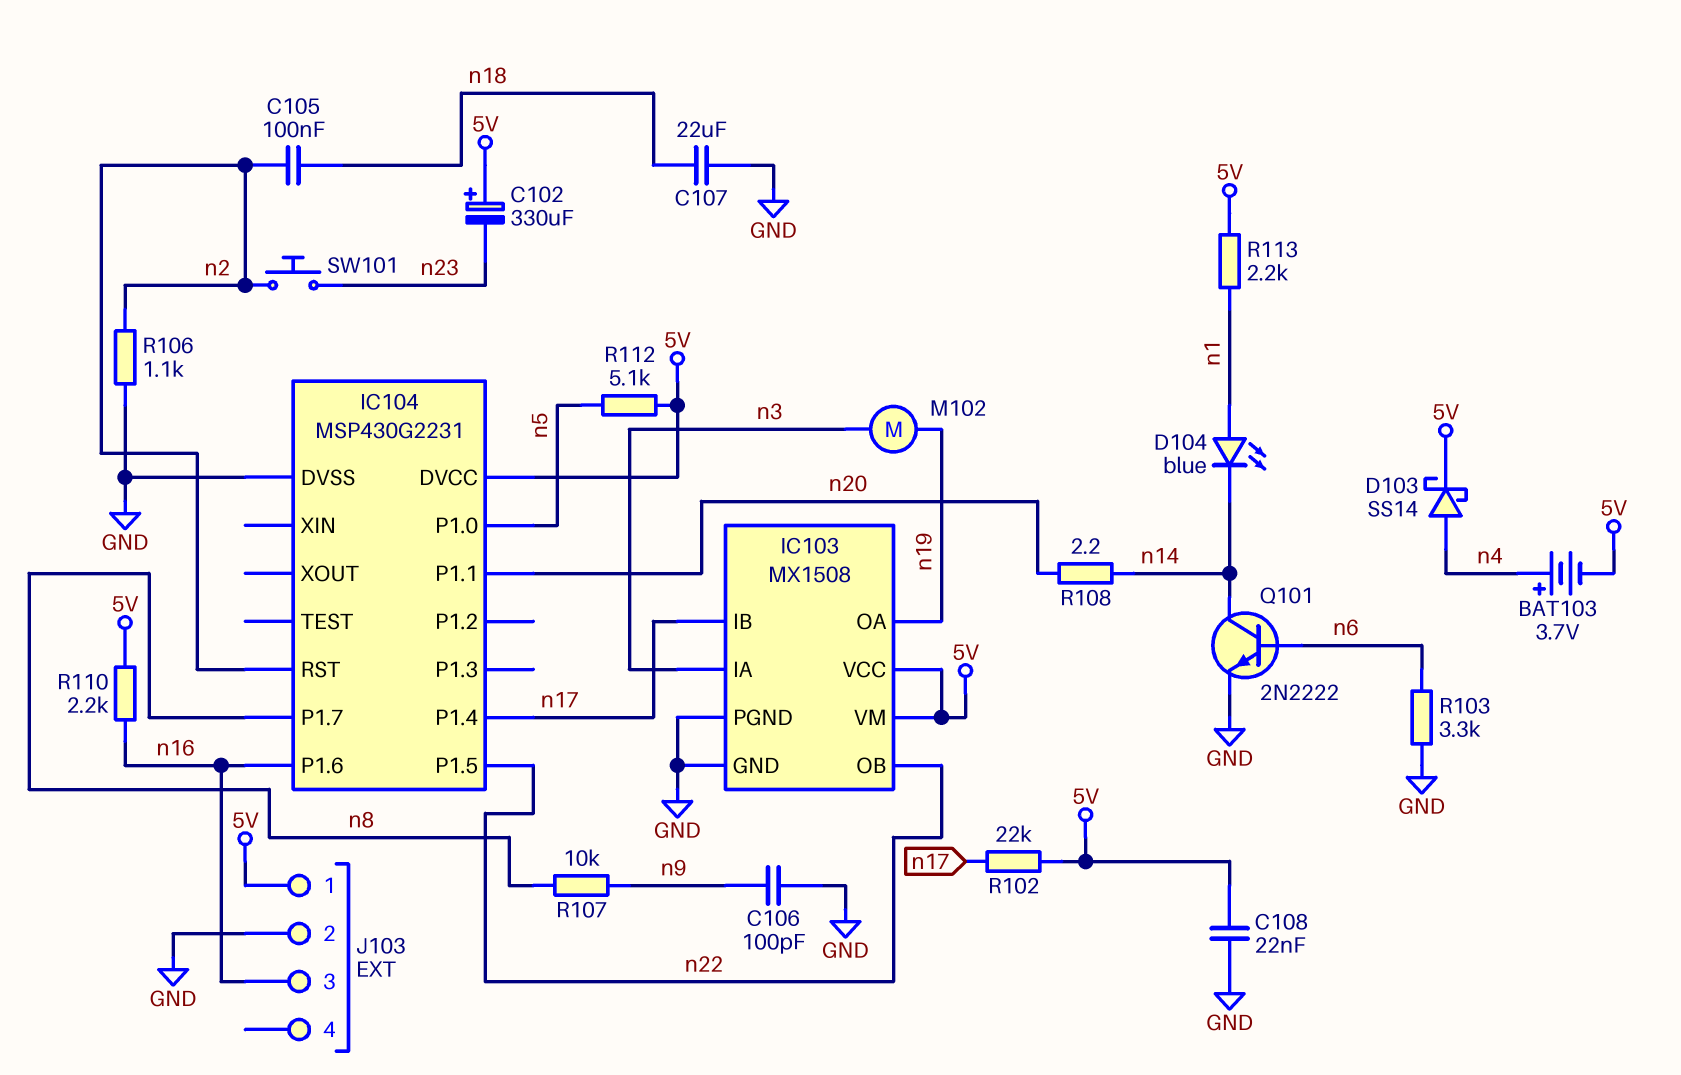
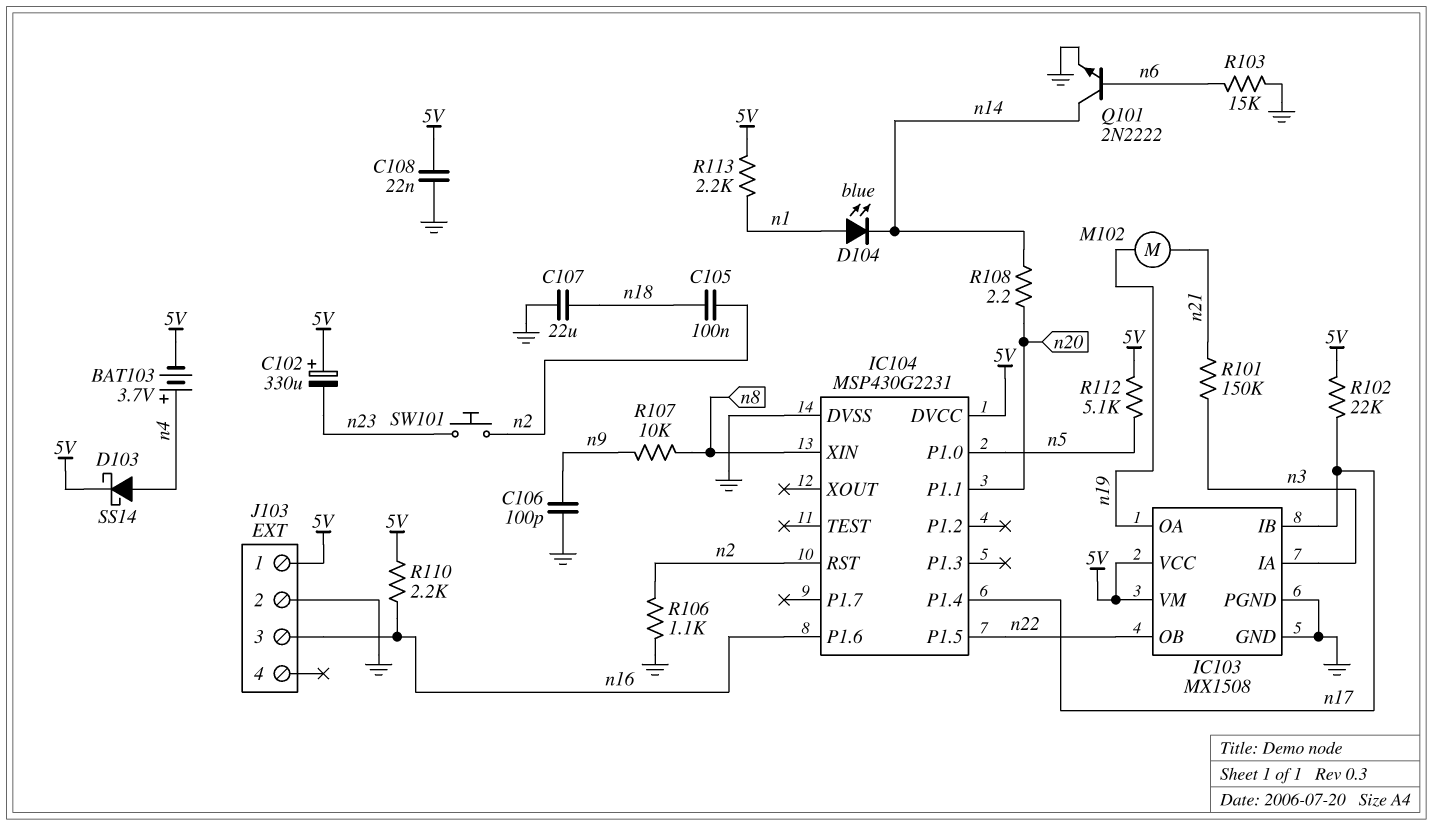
IC104 pin P1.7: n8 -> none
IC104 pin XIN: none -> n8
M102: motor (n3, n19) -> motor (n19, n21)
R101: none -> 150k (n3, n21)
R103: 3.3k (GND, n6) -> 15k (GND, n6)

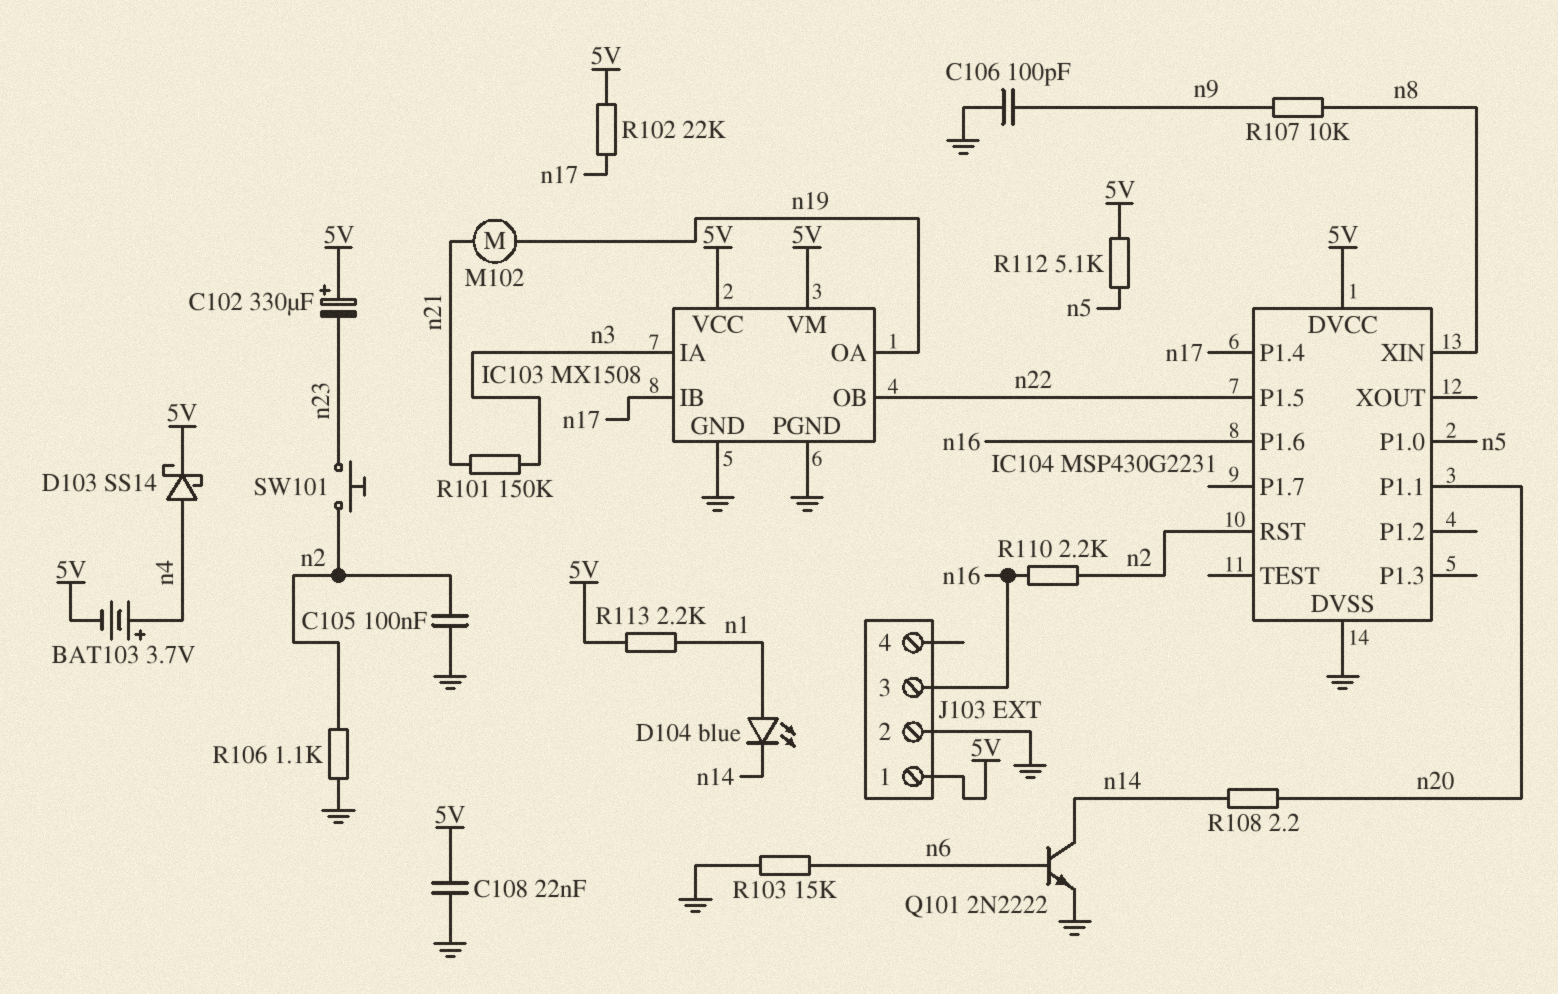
C105: 100nF (n2, n18) -> 100nF (GND, n2)
C107: 22uF (GND, n18) -> none
R110: 2.2k (5V, n16) -> 2.2k (n2, n16)

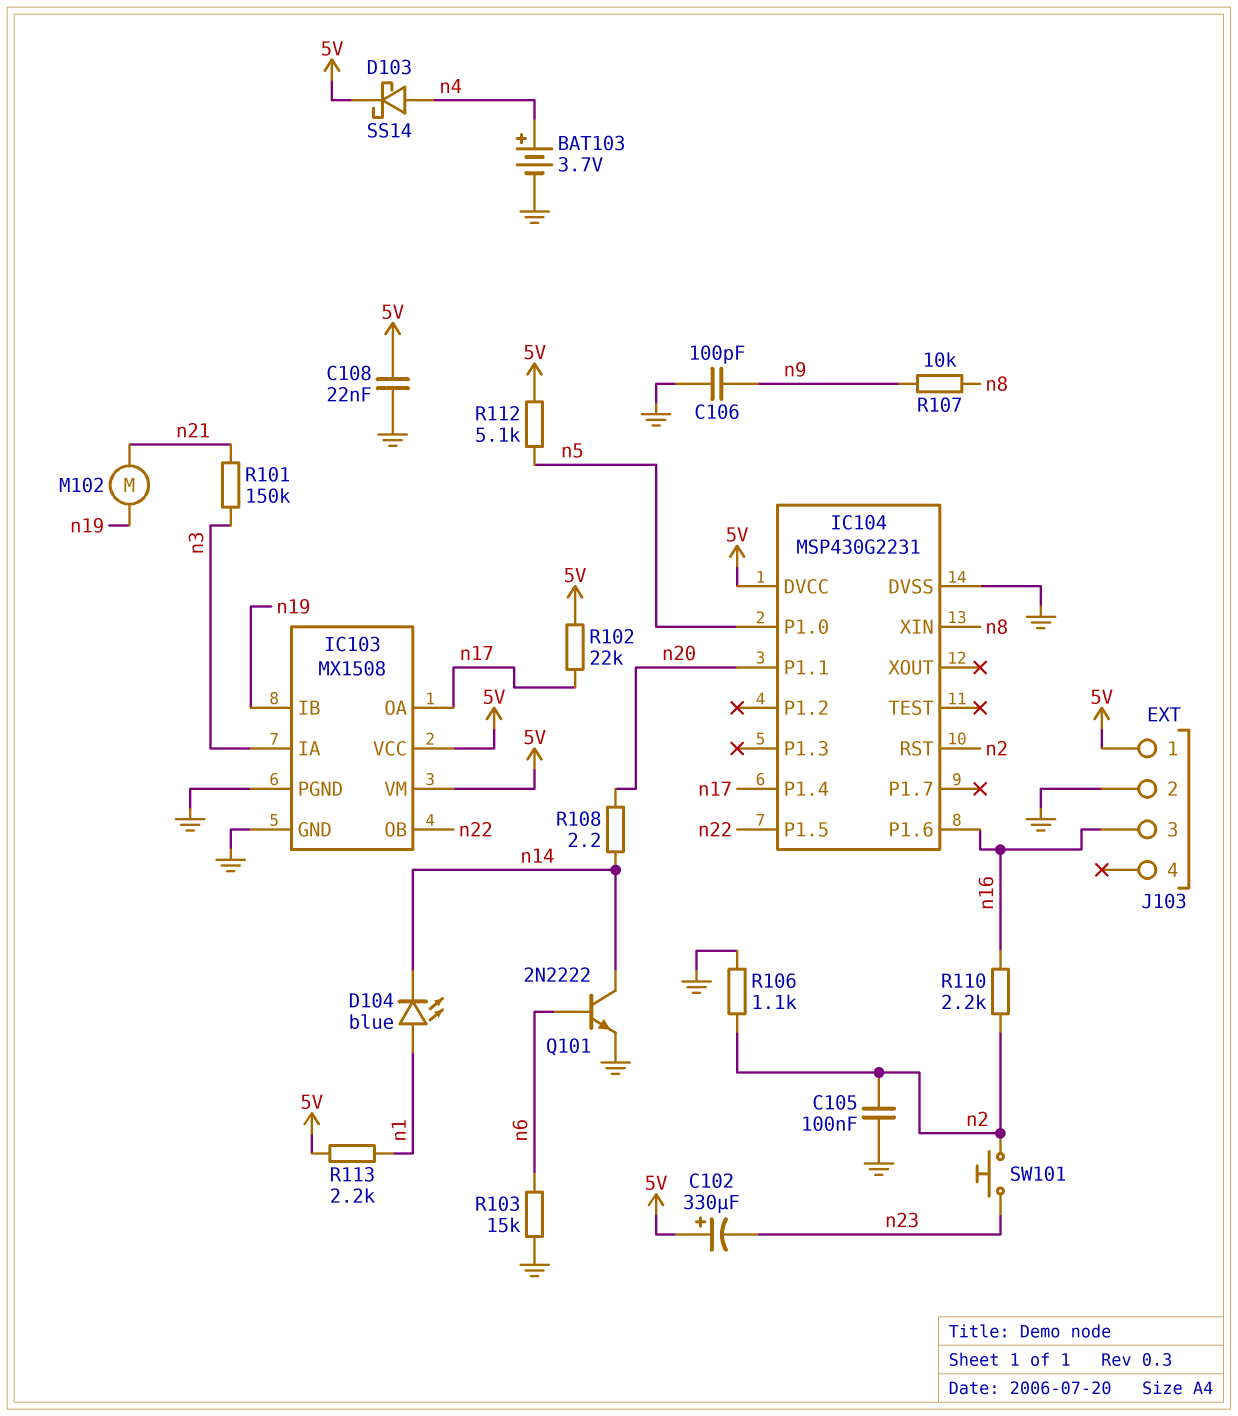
BAT103: 3.7V (plus n4, minus 5V) -> 3.7V (plus n4, minus GND)
IC103 pin IB: n17 -> n19
IC103 pin OA: n19 -> n17

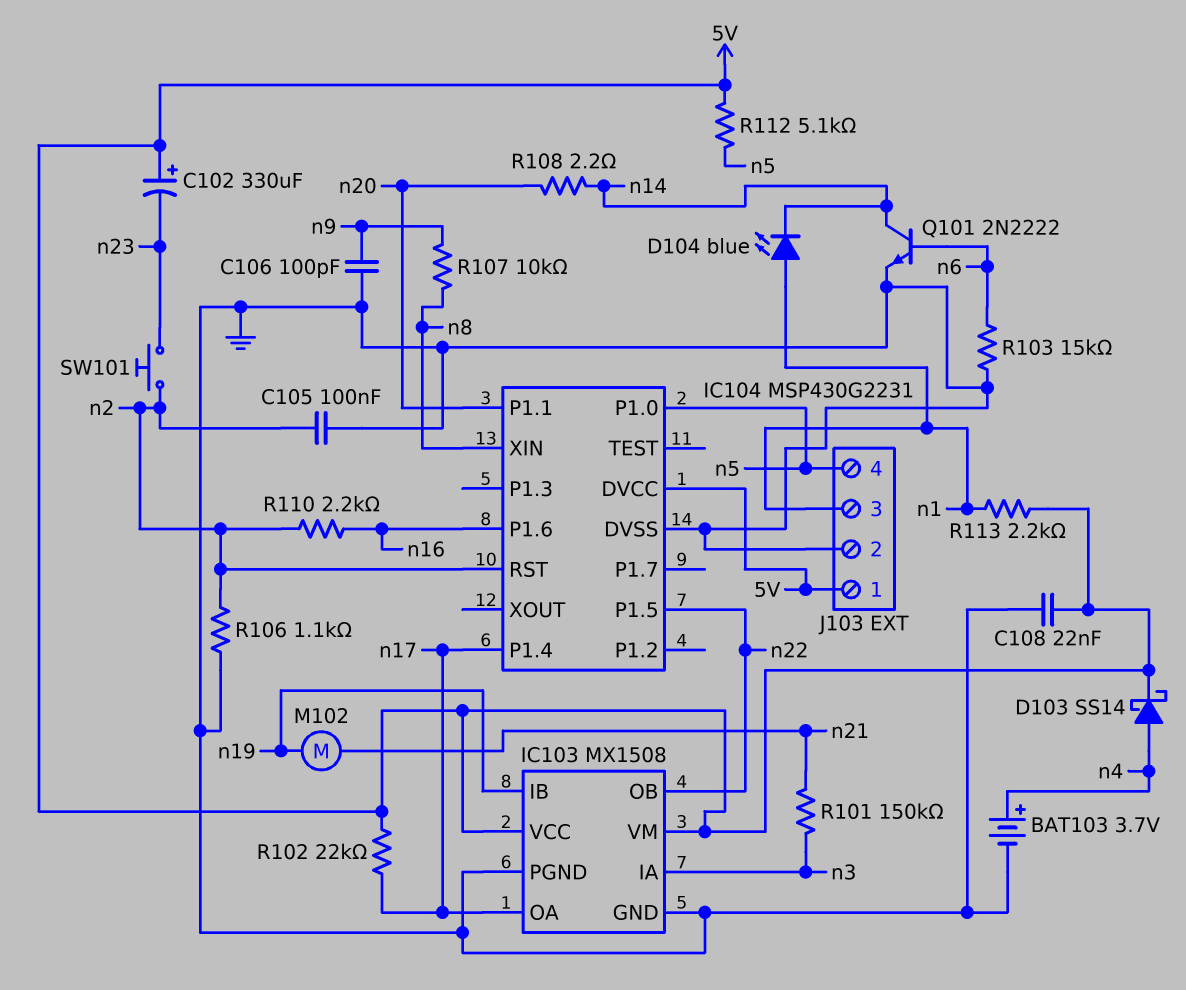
J103 pin 3: n16 -> n1
J103 pin 4: none -> n5

